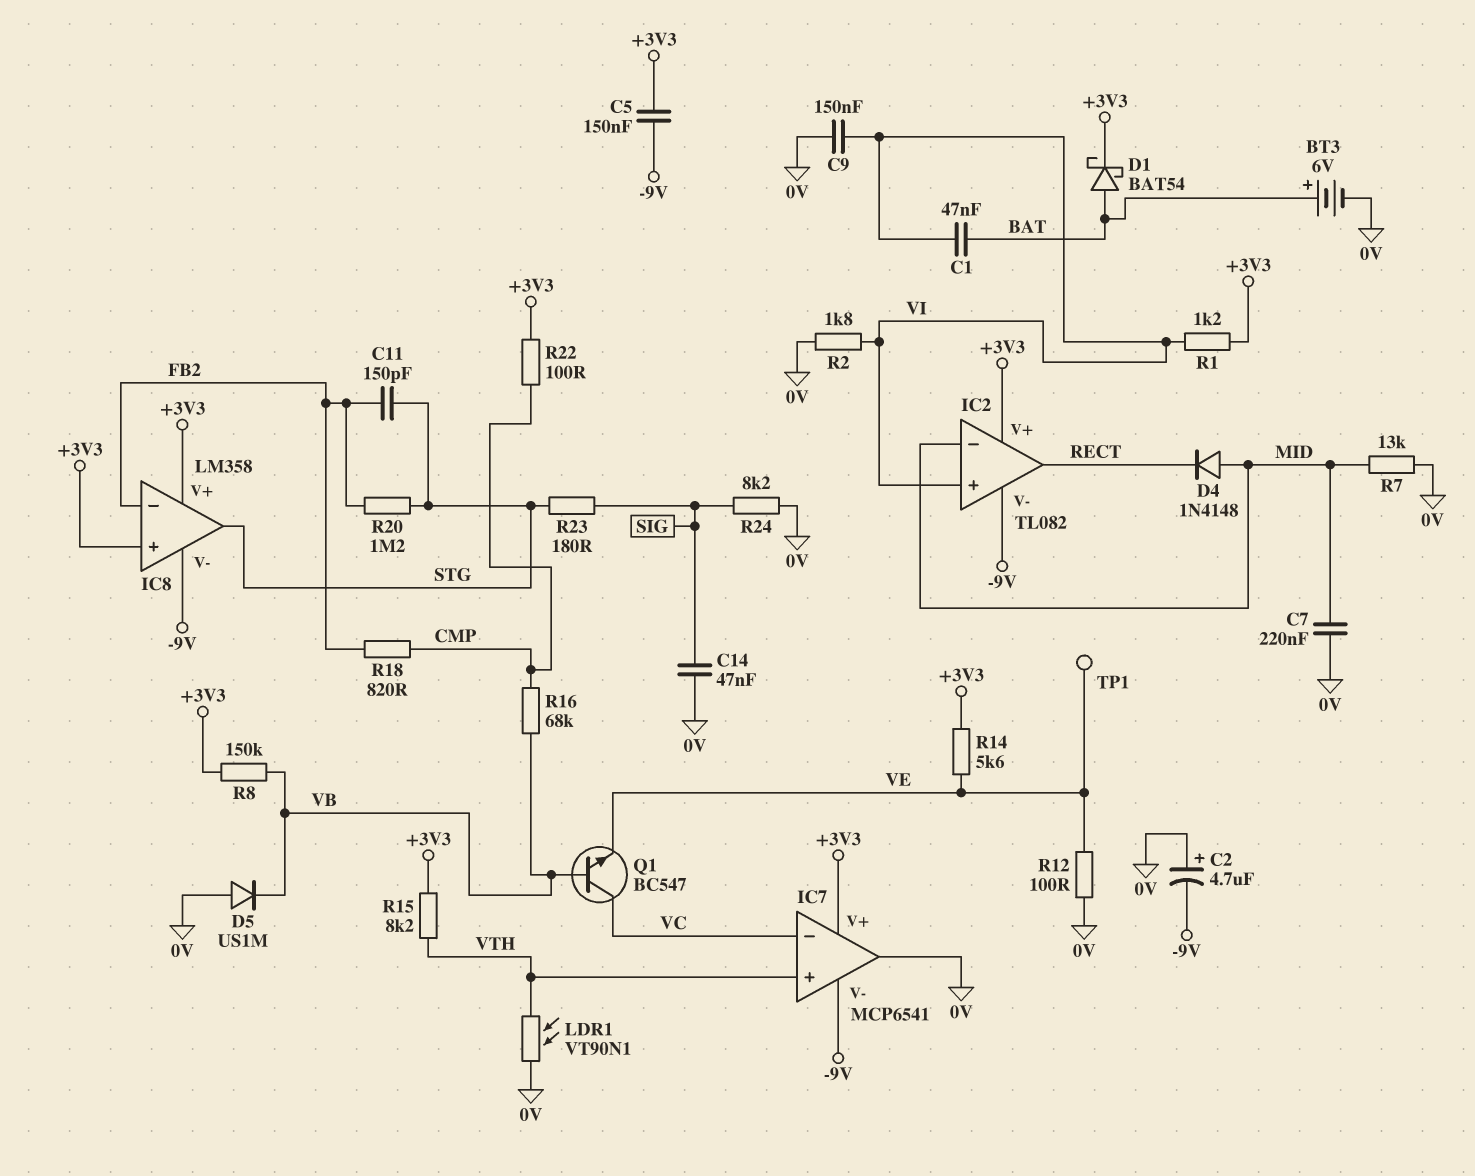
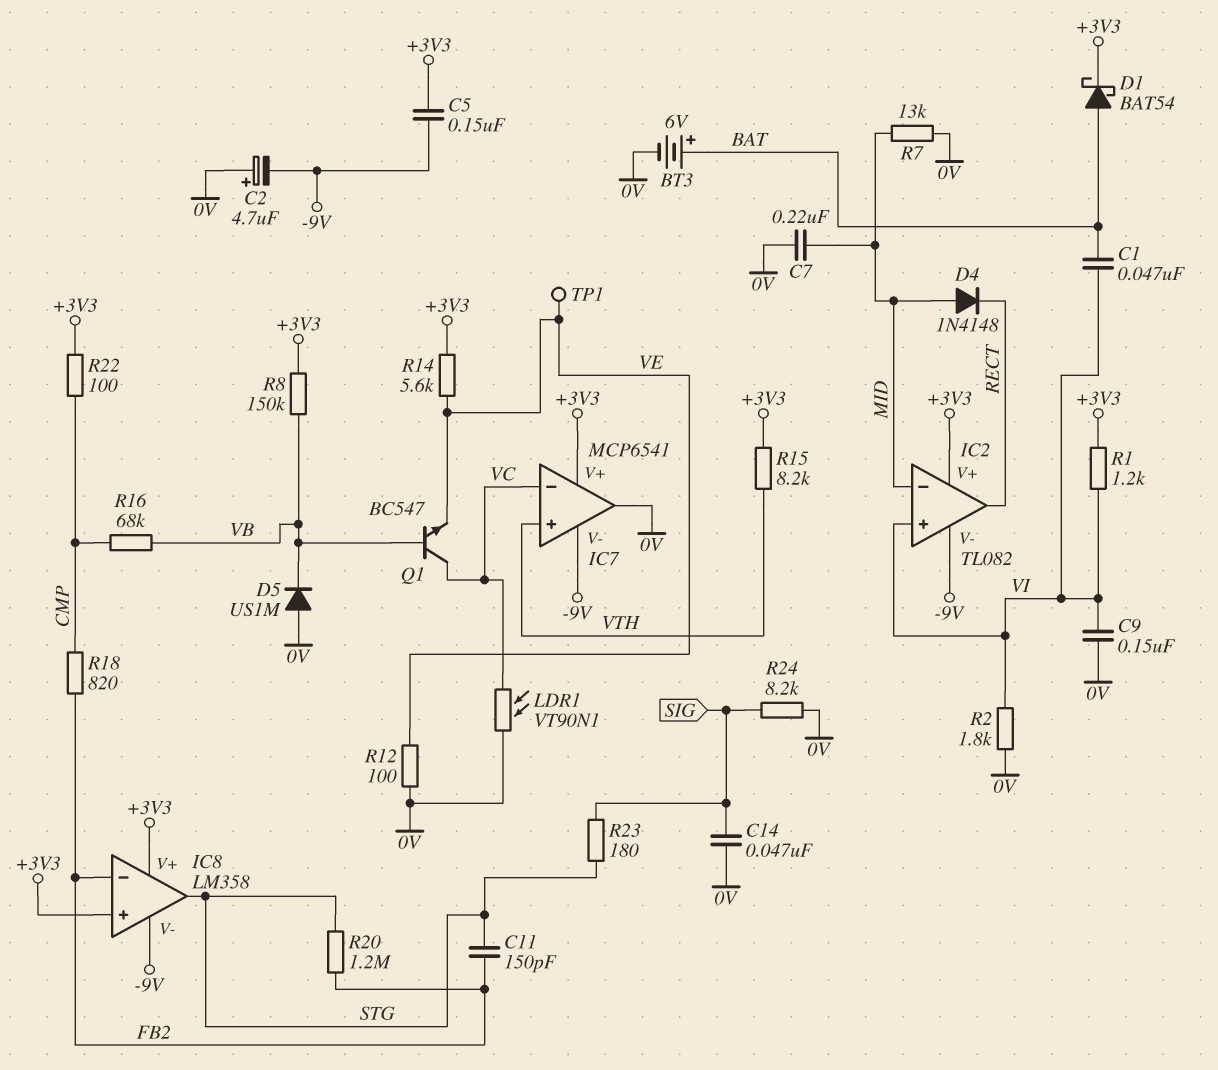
LDR1: VT90N1 (0V, VTH) -> VT90N1 (0V, VC)

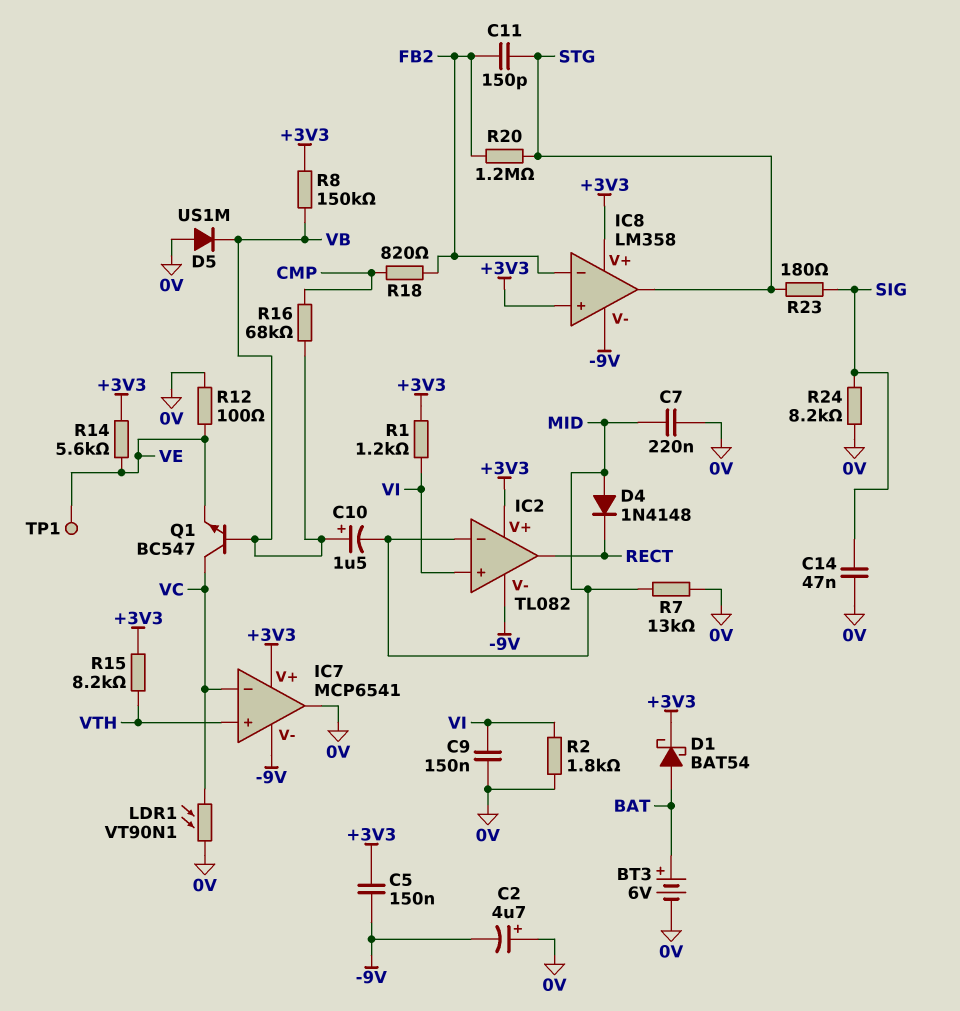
C1: 47nF (BAT, VI) -> none
C10: none -> 1.5uF (plus VB, minus MID)
R22: 100 (+3V3, CMP) -> none

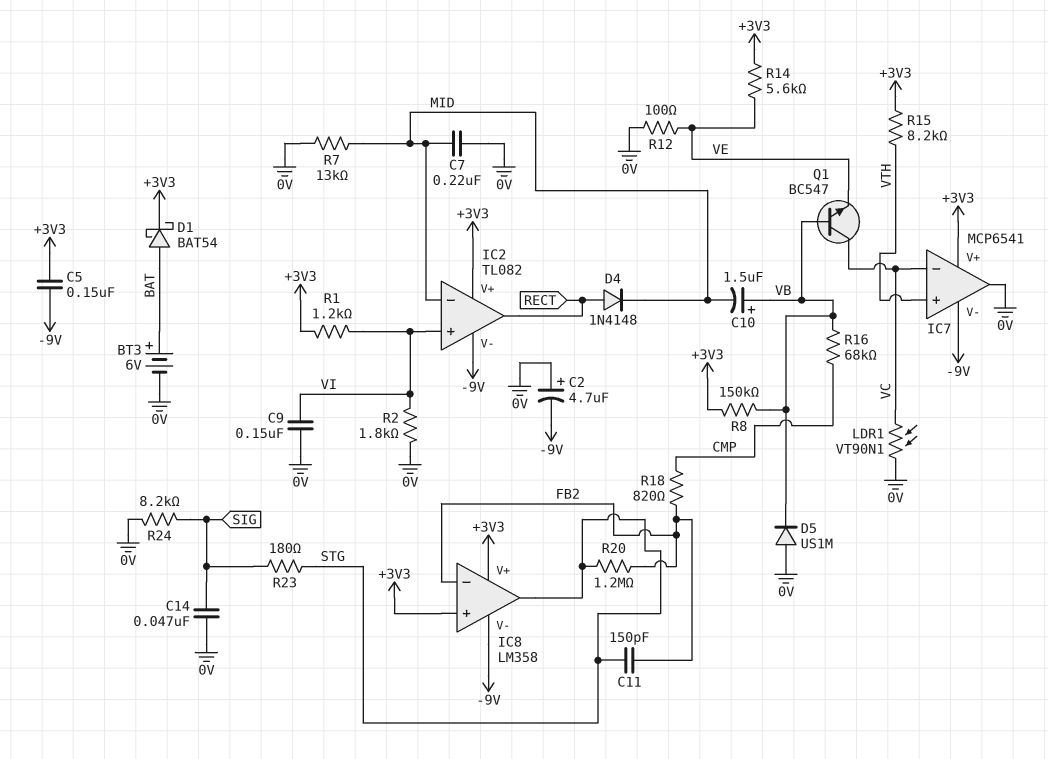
D4: diode 1N4148 (A MID, K RECT) -> diode 1N4148 (A RECT, K MID)
TP1: test point (VE) -> none

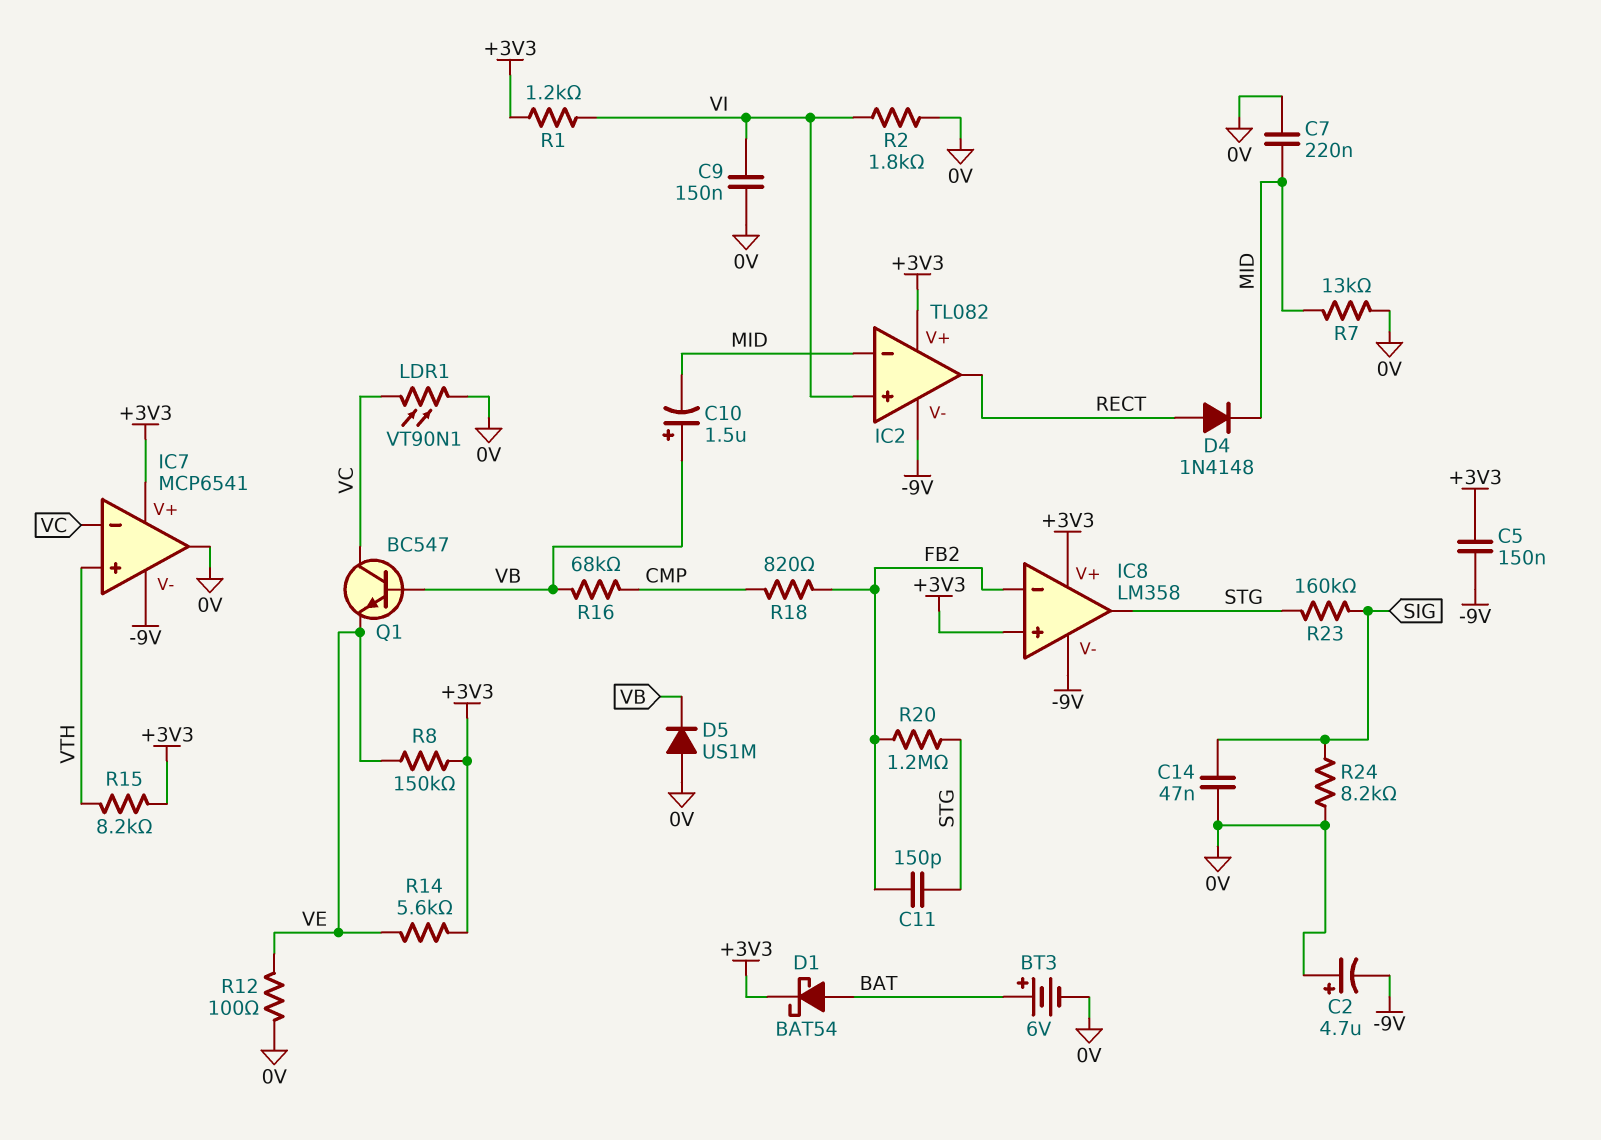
R8: 150k (+3V3, VB) -> 150k (+3V3, VE)
R23: 180 (SIG, STG) -> 160k (SIG, STG)

